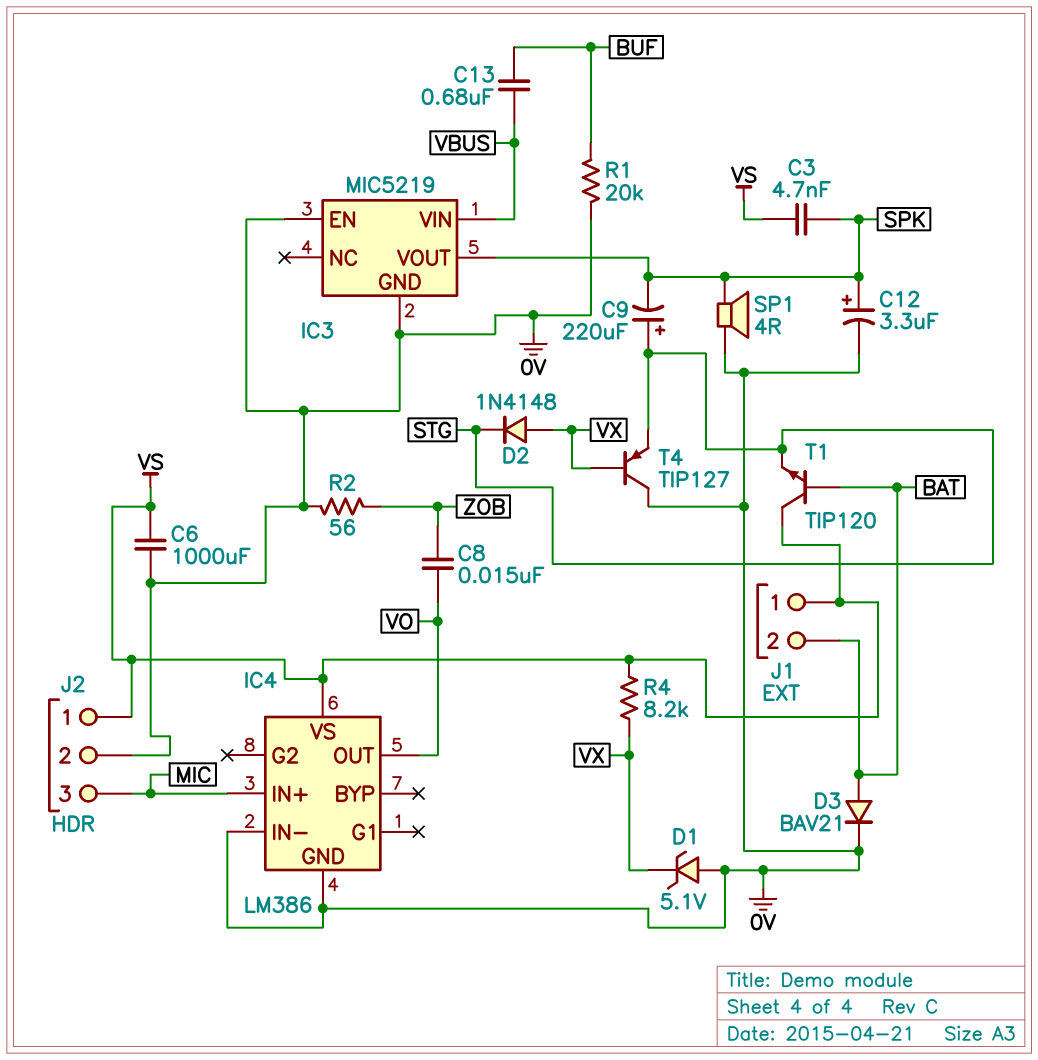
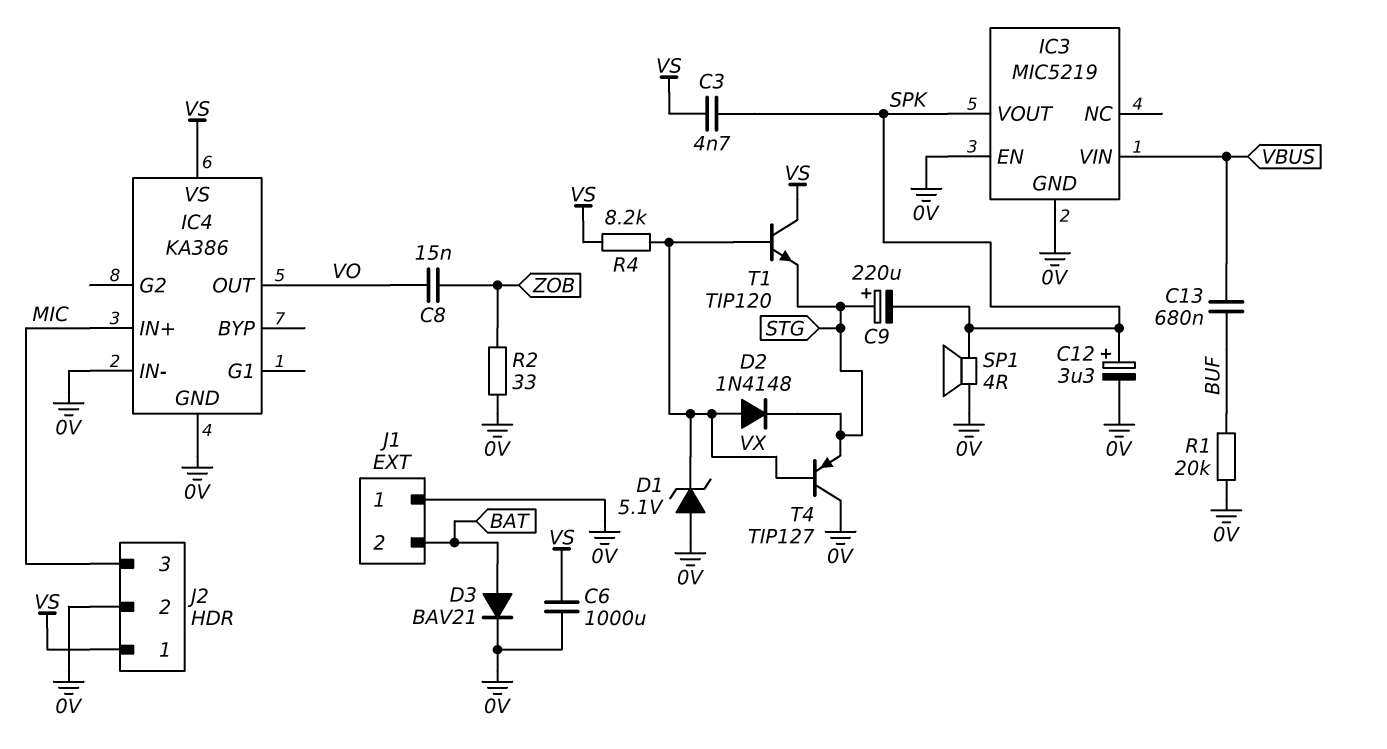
IC4: LM386 -> KA386
J1 pin 1: VS -> 0V
R2: 56 (0V, ZOB) -> 33 (0V, ZOB)
T1: NPN TIP120 (B BAT, C VS, E STG) -> NPN TIP120 (B VX, C VS, E STG)

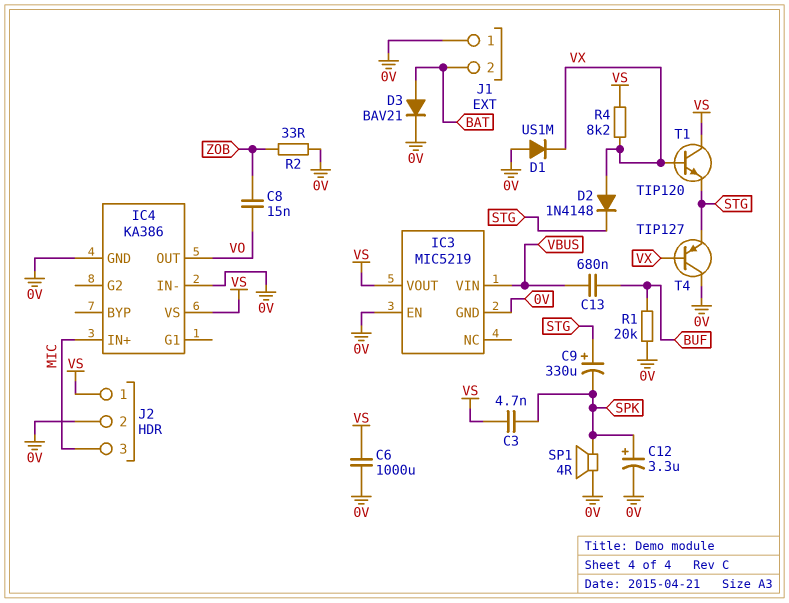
C9: 220uF (plus STG, minus SPK) -> 330uF (plus STG, minus SPK)
D1: zener 5.1V (A 0V, K VX) -> diode US1M (A 0V, K VX)
IC3 pin VOUT: SPK -> VS

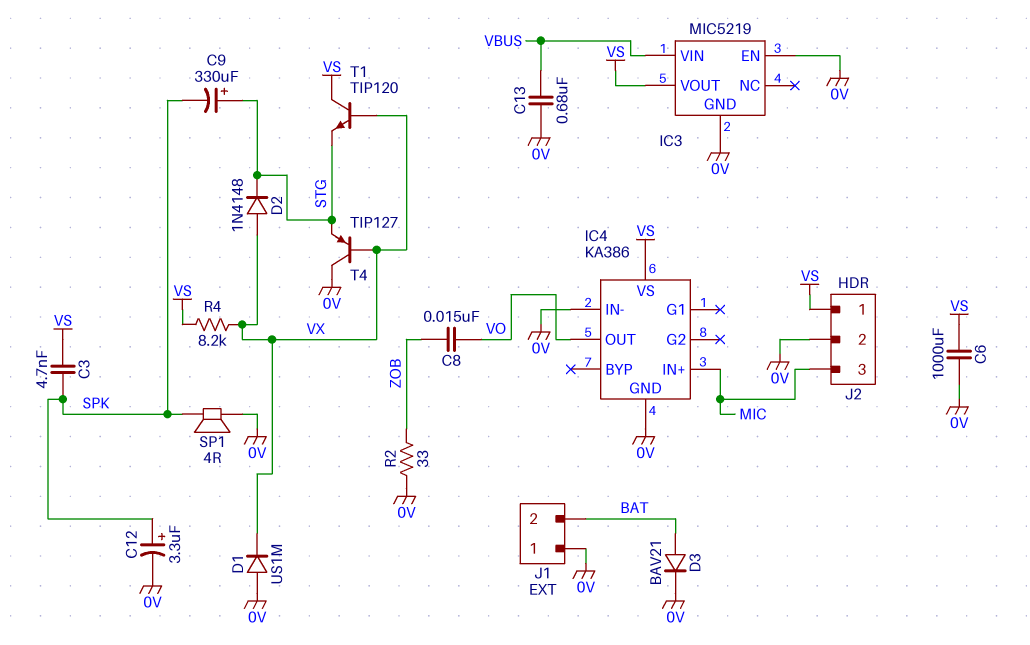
C13: 680nF (BUF, VBUS) -> 680nF (0V, VBUS)
R1: 20k (0V, BUF) -> none

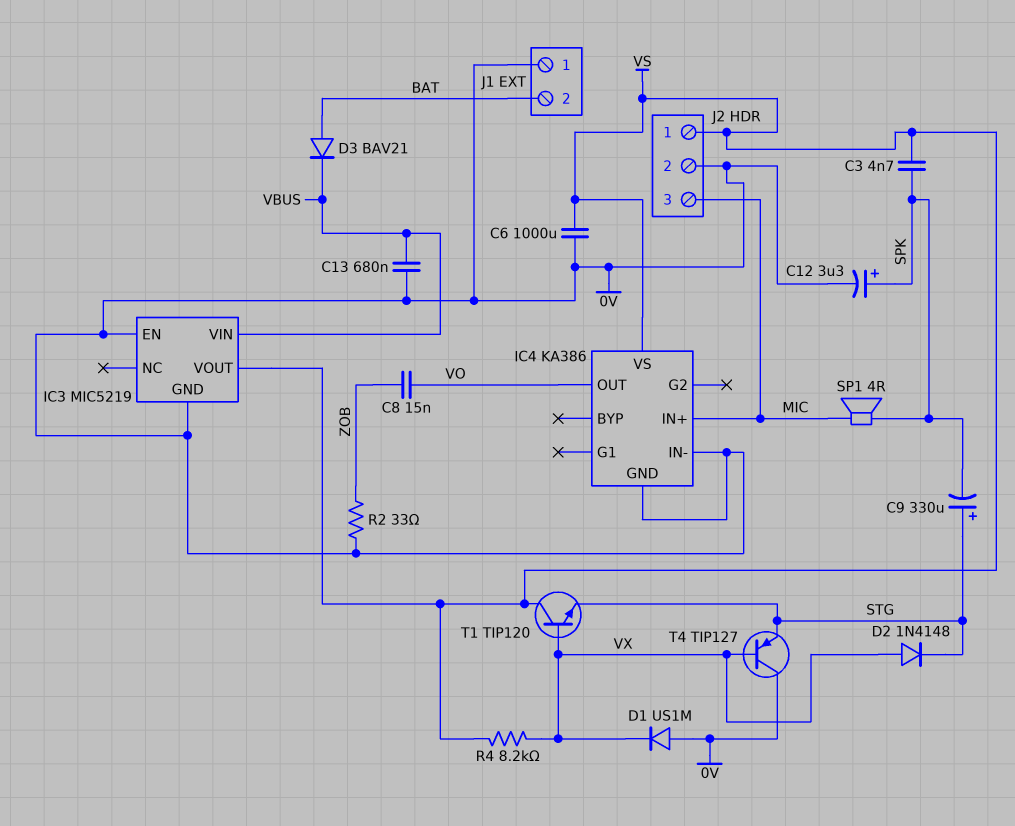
D3: diode BAV21 (A BAT, K 0V) -> diode BAV21 (A BAT, K VBUS)
SP1: speaker 4R (0V, SPK) -> speaker 4R (MIC, SPK)

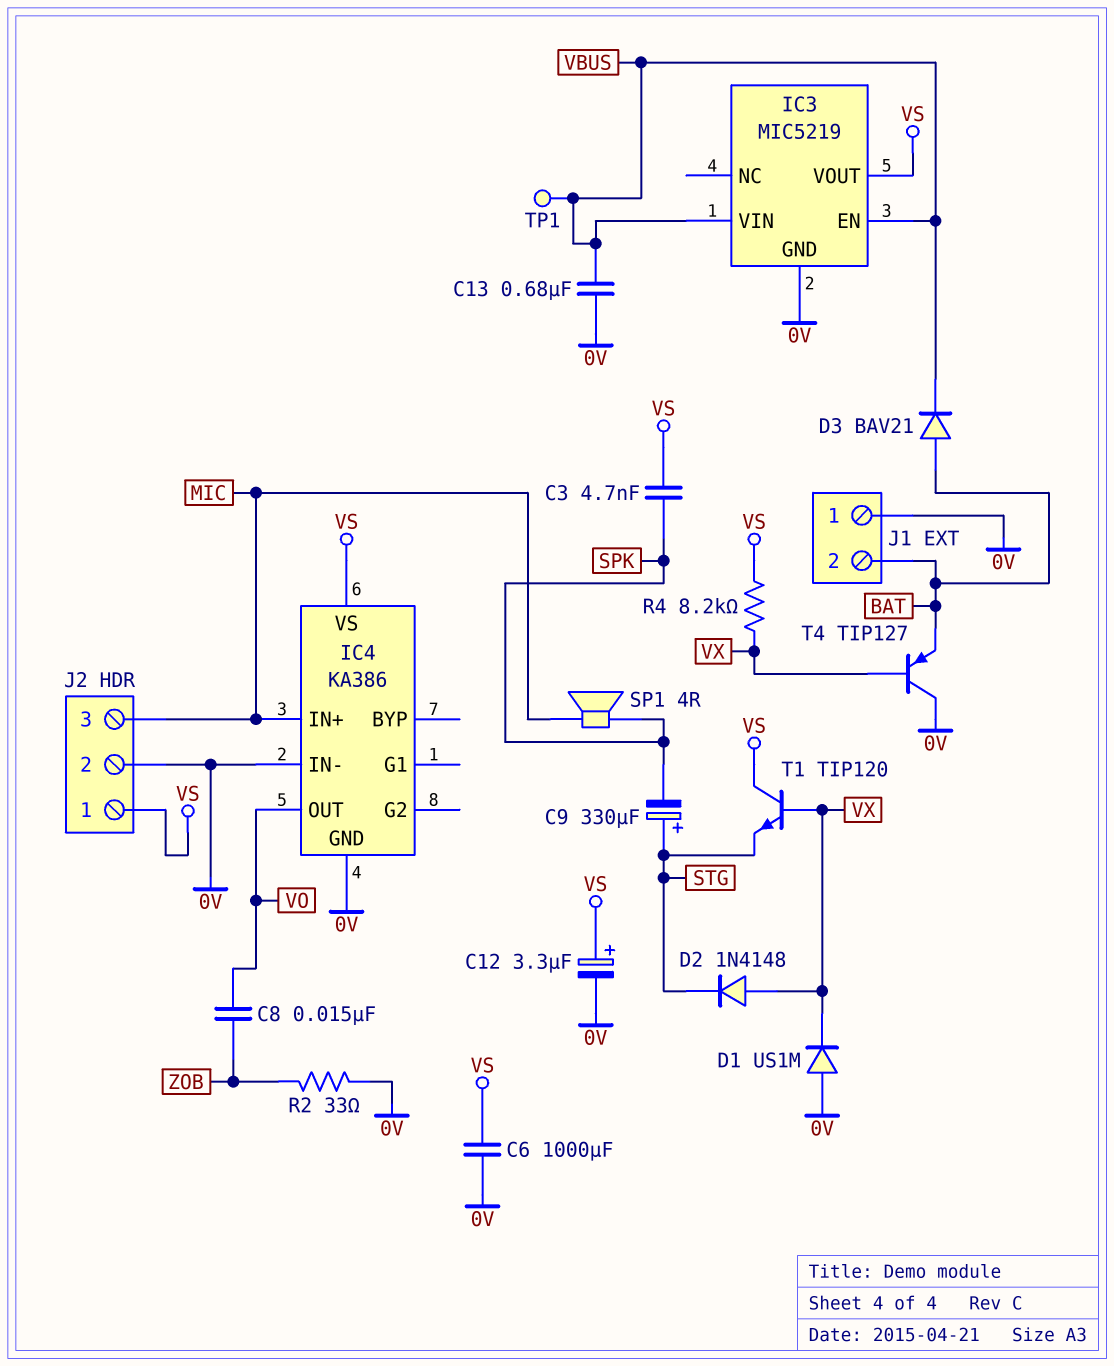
C12: 3.3uF (plus SPK, minus 0V) -> 3.3uF (plus VS, minus 0V)
IC3 pin EN: 0V -> VBUS
T4: PNP TIP127 (B VX, C 0V, E STG) -> PNP TIP127 (B VX, C 0V, E BAT)
TP1: none -> test point (VBUS)

